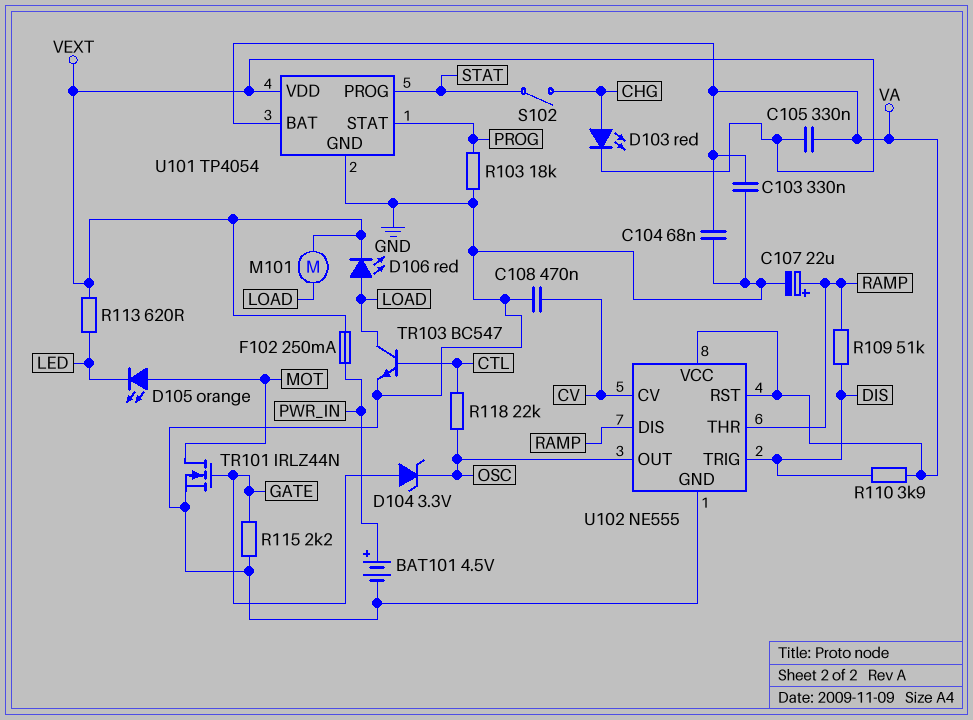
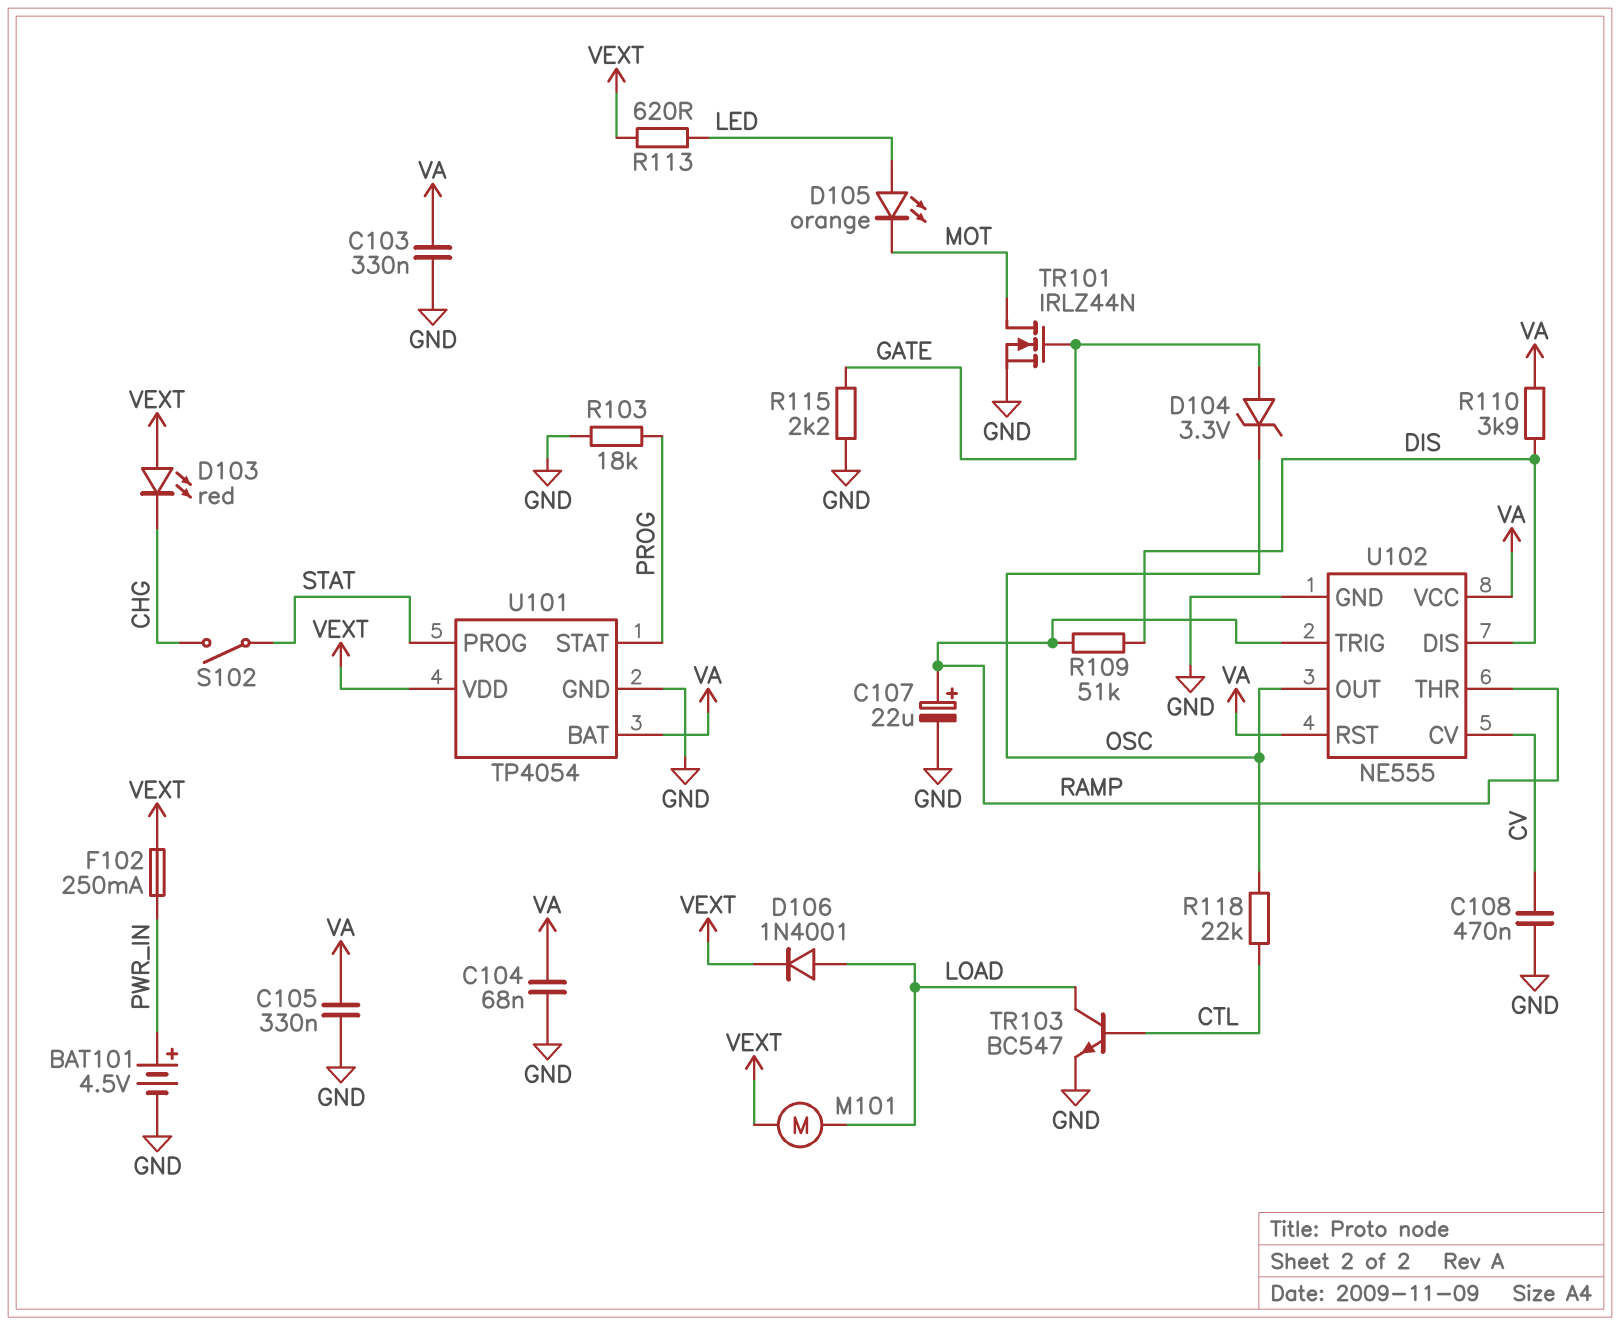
C105: 330nF (VA, VEXT) -> 330nF (GND, VA)
D103: LED red (A CHG, K VEXT) -> LED red (A VEXT, K CHG)
D105: LED orange (A MOT, K LED) -> LED orange (A LED, K MOT)
D106: LED red (A LOAD, K VEXT) -> diode 1N4001 (A LOAD, K VEXT)
U102 pin DIS: RAMP -> DIS
U102 pin TRIG: DIS -> RAMP

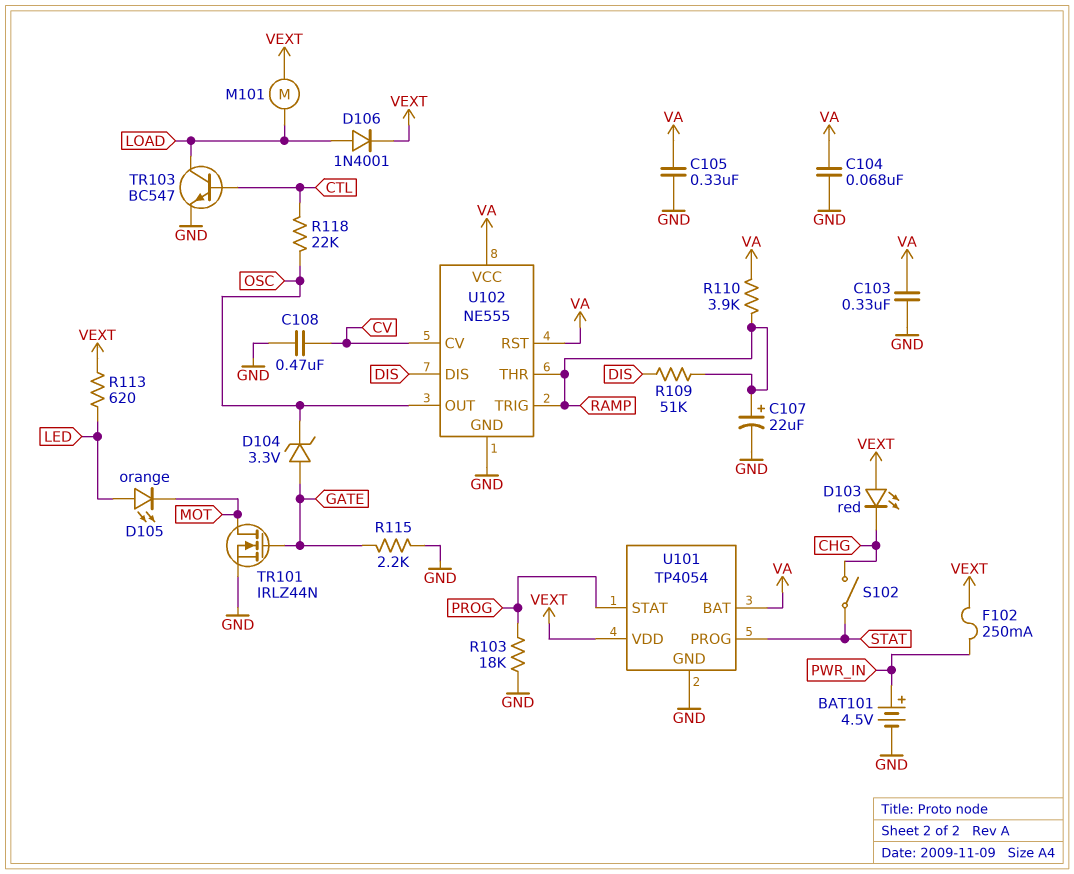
R110: 3.9k (DIS, VA) -> 3.9k (RAMP, VA)

